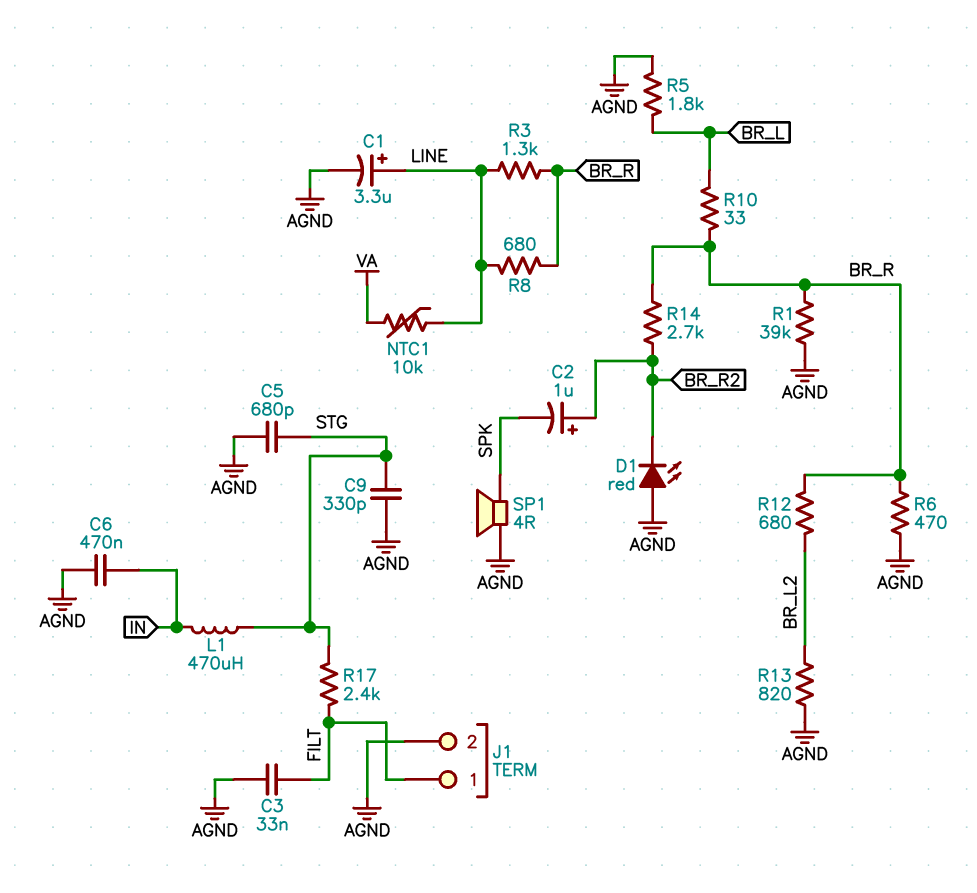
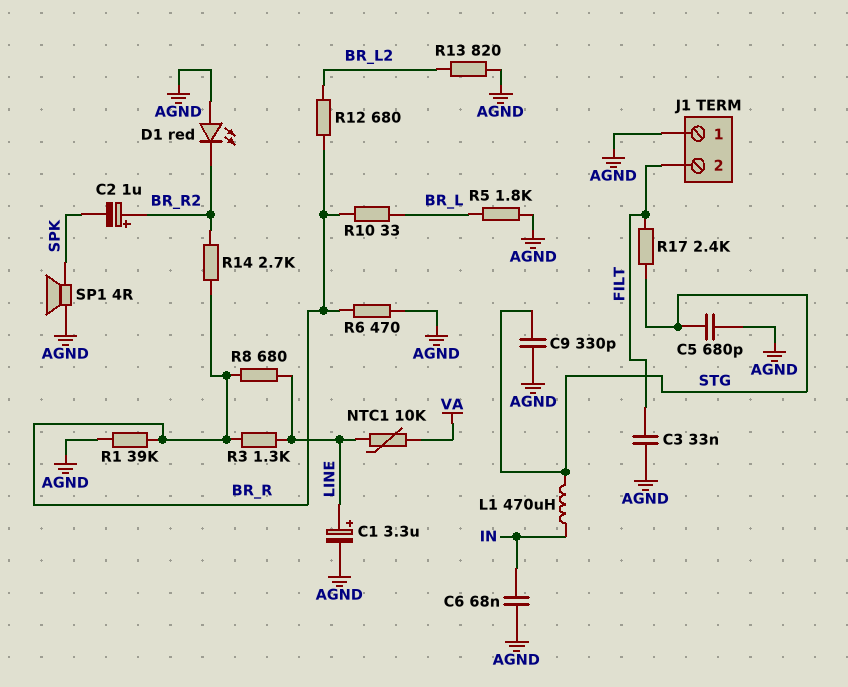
C6: 470nF (AGND, IN) -> 68nF (AGND, IN)
J1 pin 1: FILT -> AGND
J1 pin 2: AGND -> FILT

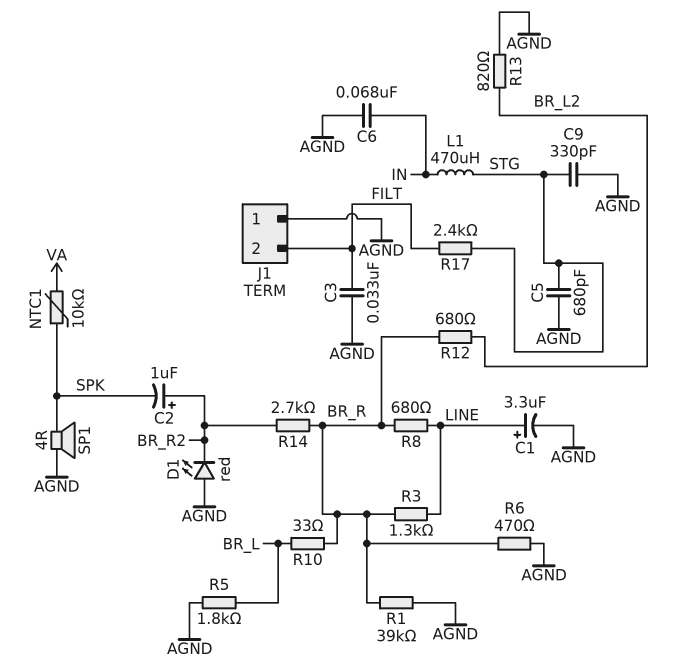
NTC1: 10k (LINE, VA) -> 10k (SPK, VA)

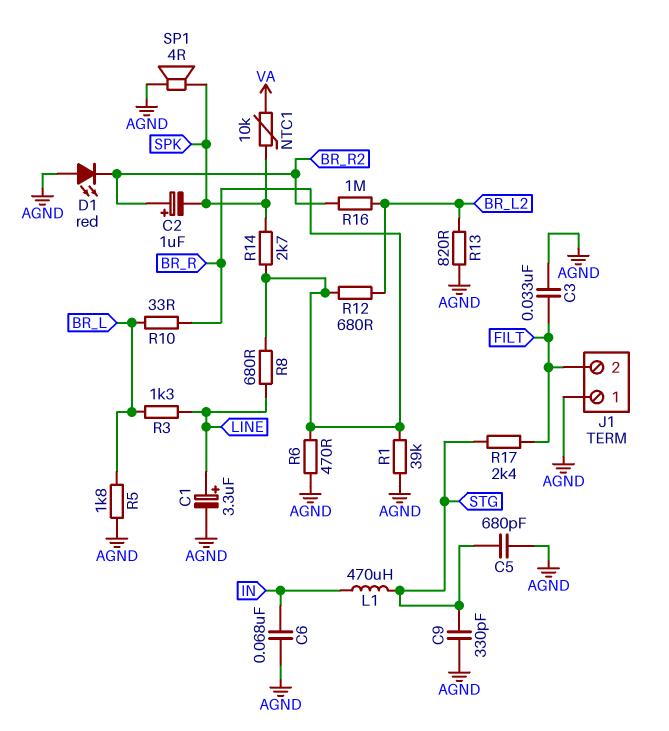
R3: 1.3k (BR_R, LINE) -> 1.3k (BR_L, LINE)
R14: 2.7k (BR_R, BR_R2) -> 2.7k (BR_R, SPK)
R16: none -> 1M (BR_L2, BR_R2)

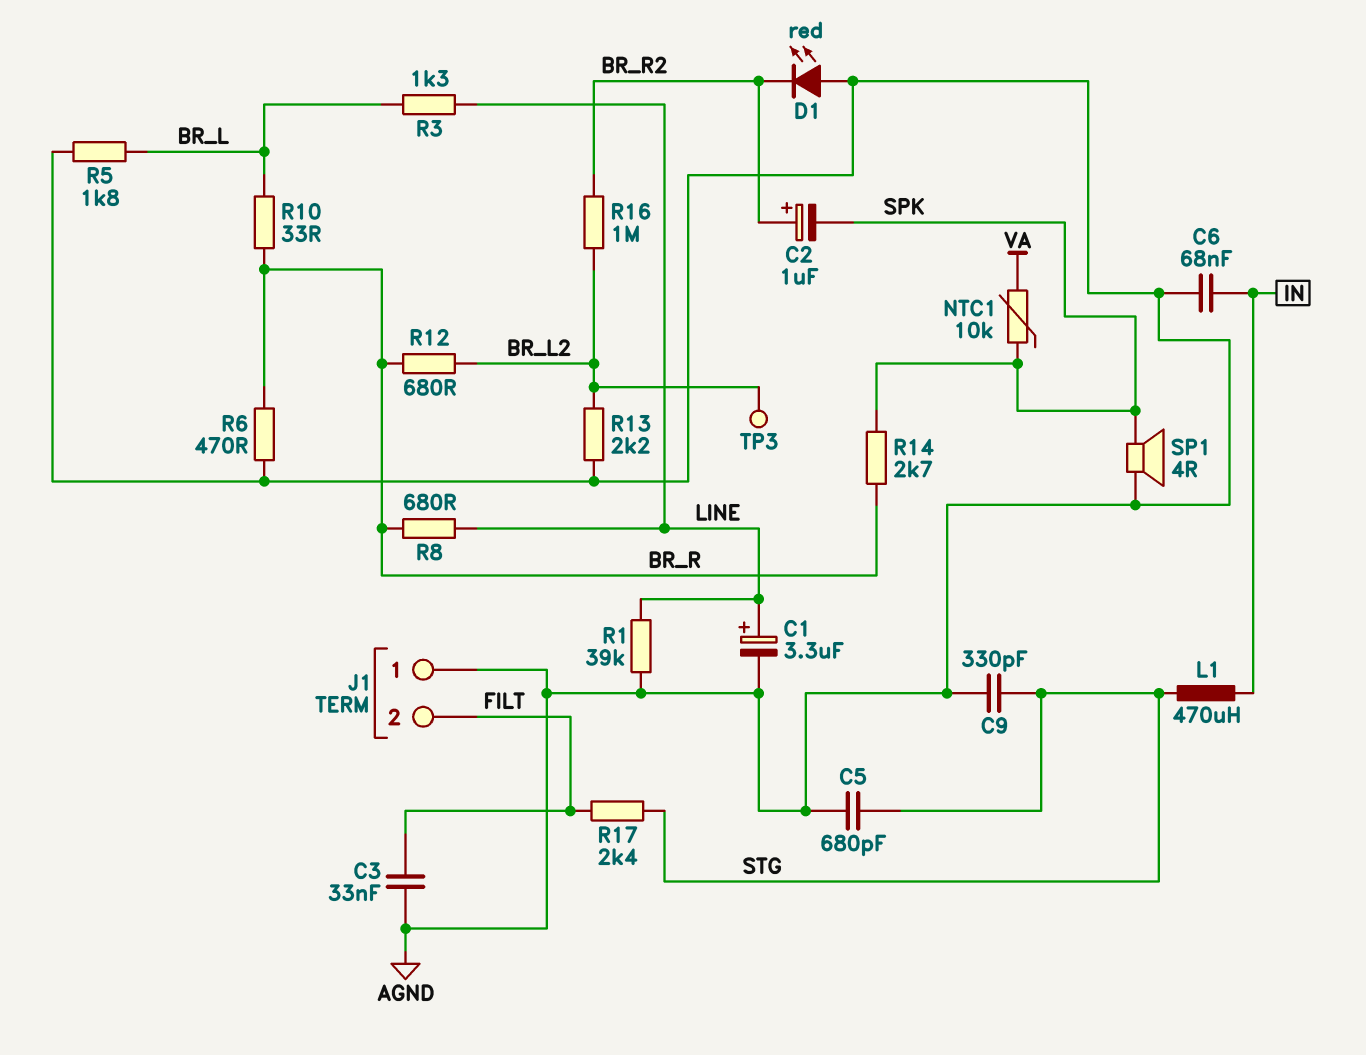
R1: 39k (AGND, BR_R) -> 39k (AGND, LINE)
R13: 820 (AGND, BR_L2) -> 2.2k (AGND, BR_L2)
TP3: none -> test point (BR_L2)

